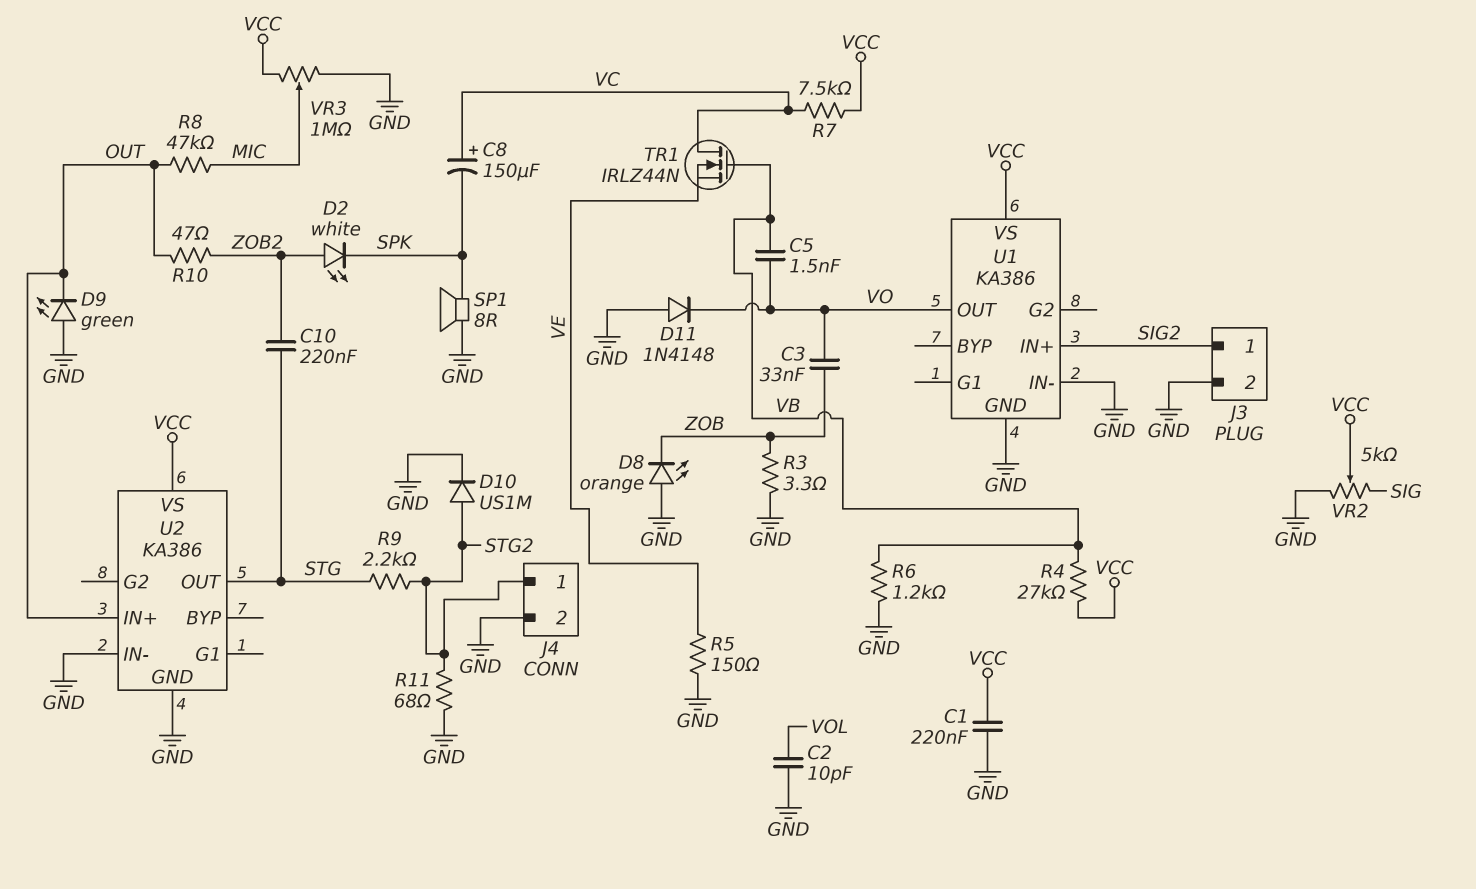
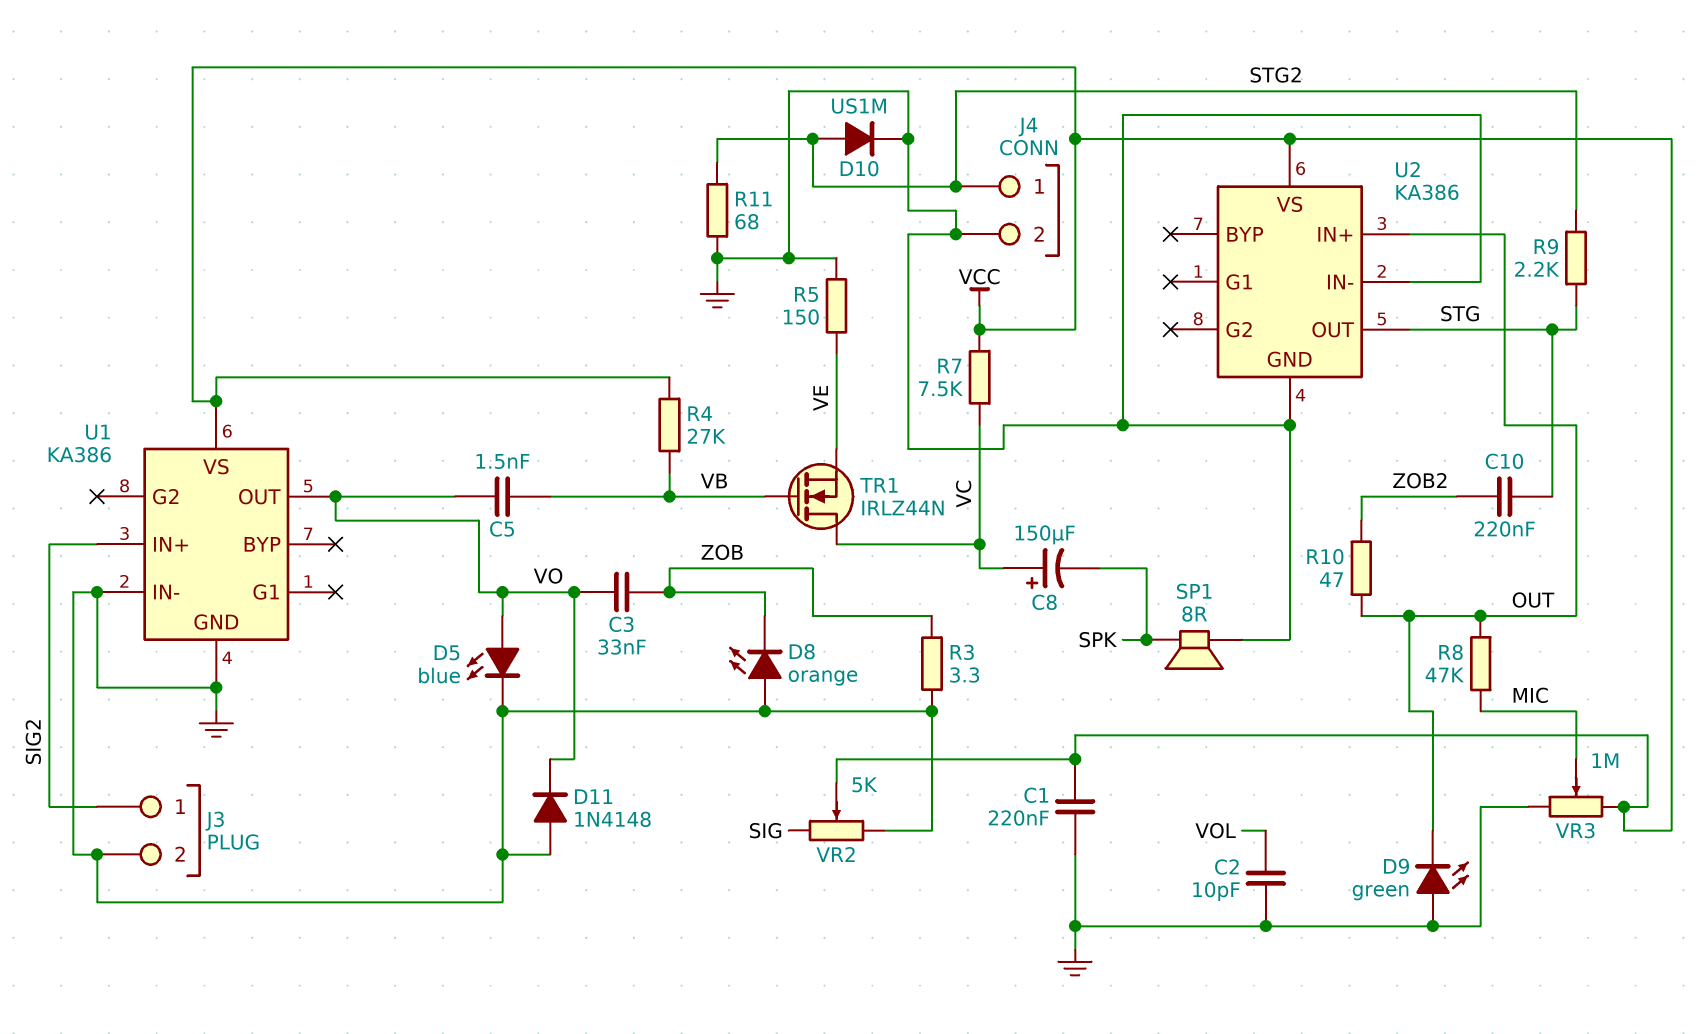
D2: LED white (A ZOB2, K SPK) -> none
D5: none -> LED blue (A VO, K GND)
R6: 1.2k (GND, VB) -> none

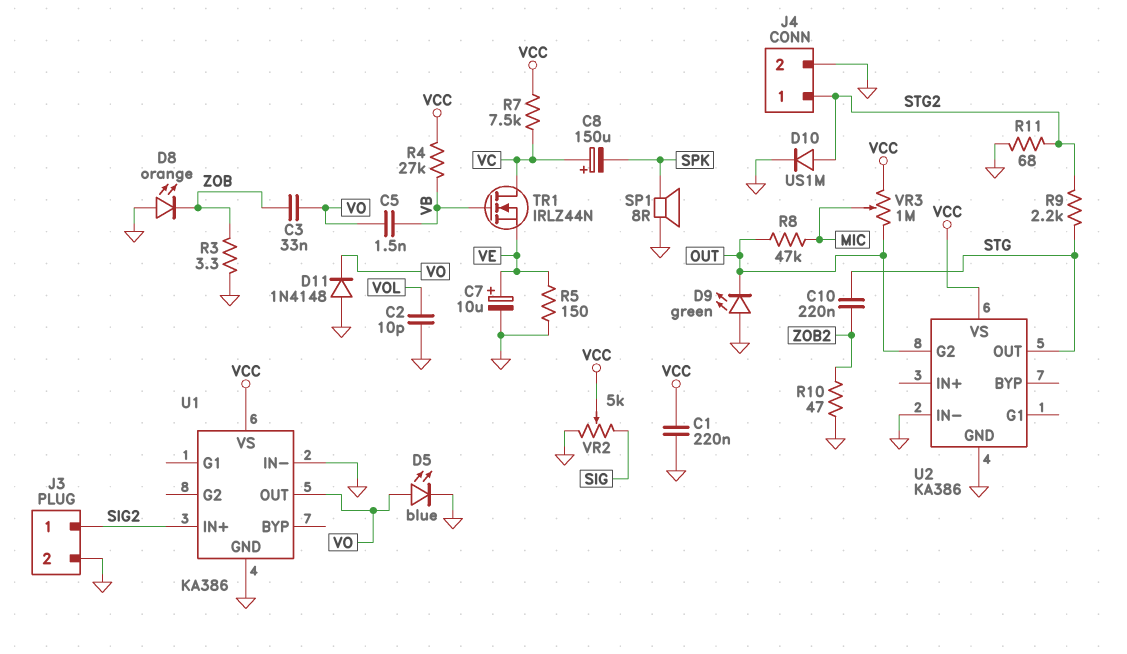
C7: none -> 10uF (plus VE, minus GND)
R10: 47 (OUT, ZOB2) -> 47 (GND, ZOB2)
U2 pin G2: none -> OUT
U2 pin IN+: OUT -> none
VR3: 1M (GND, VCC, wiper MIC) -> 1M (OUT, VCC, wiper MIC)

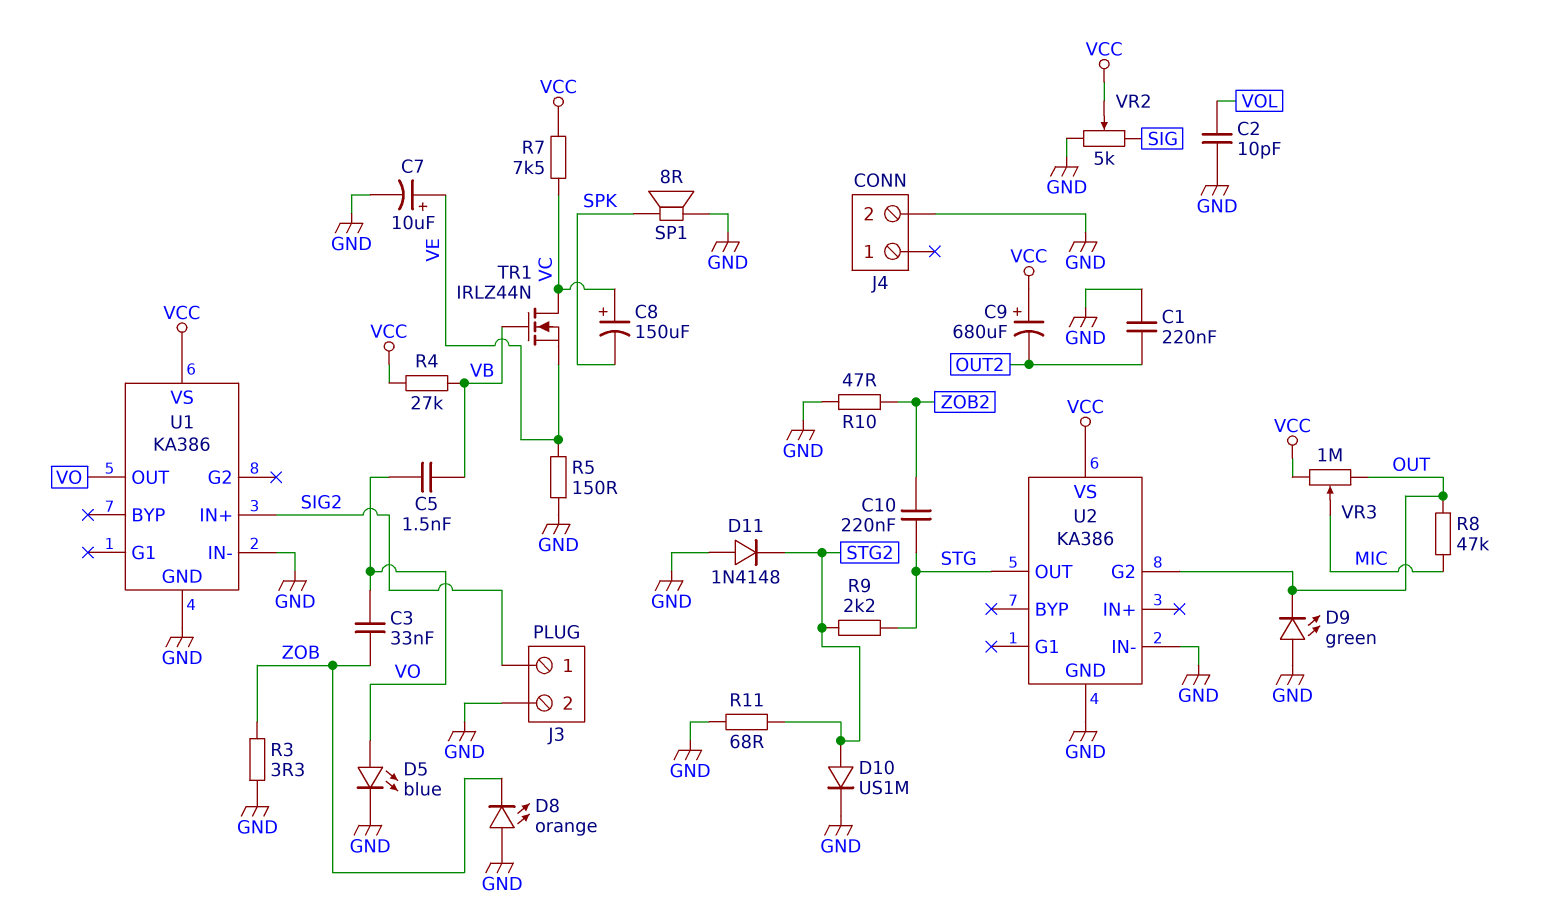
C1: 220nF (GND, VCC) -> 220nF (GND, OUT2)
C9: none -> 680uF (plus VCC, minus OUT2)
D11: diode 1N4148 (A GND, K VO) -> diode 1N4148 (A GND, K STG2)
J4 pin 1: STG2 -> none

